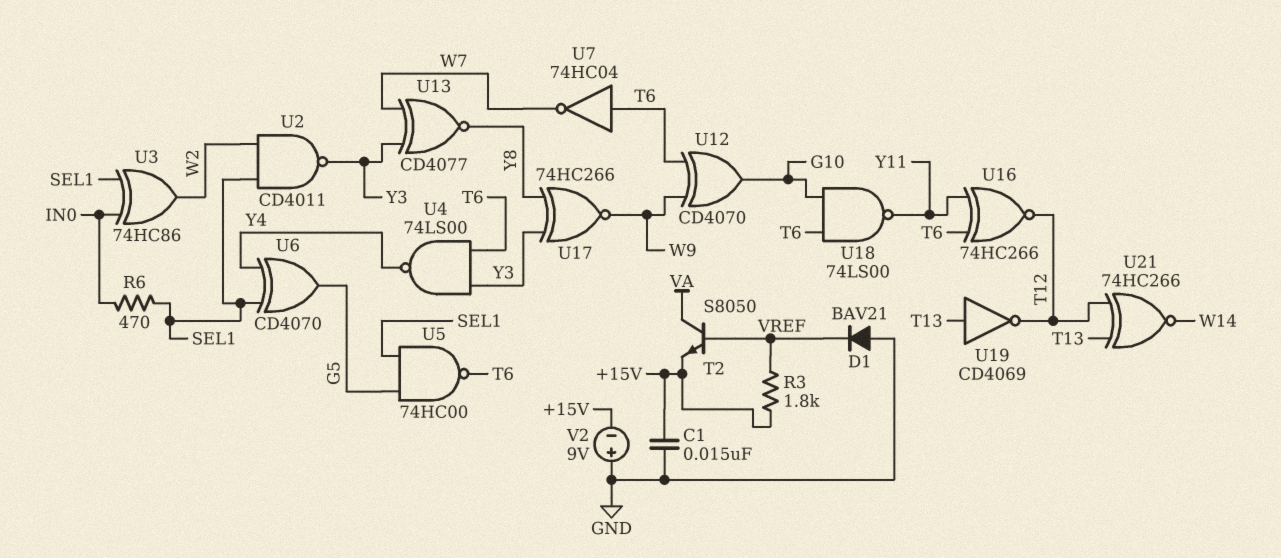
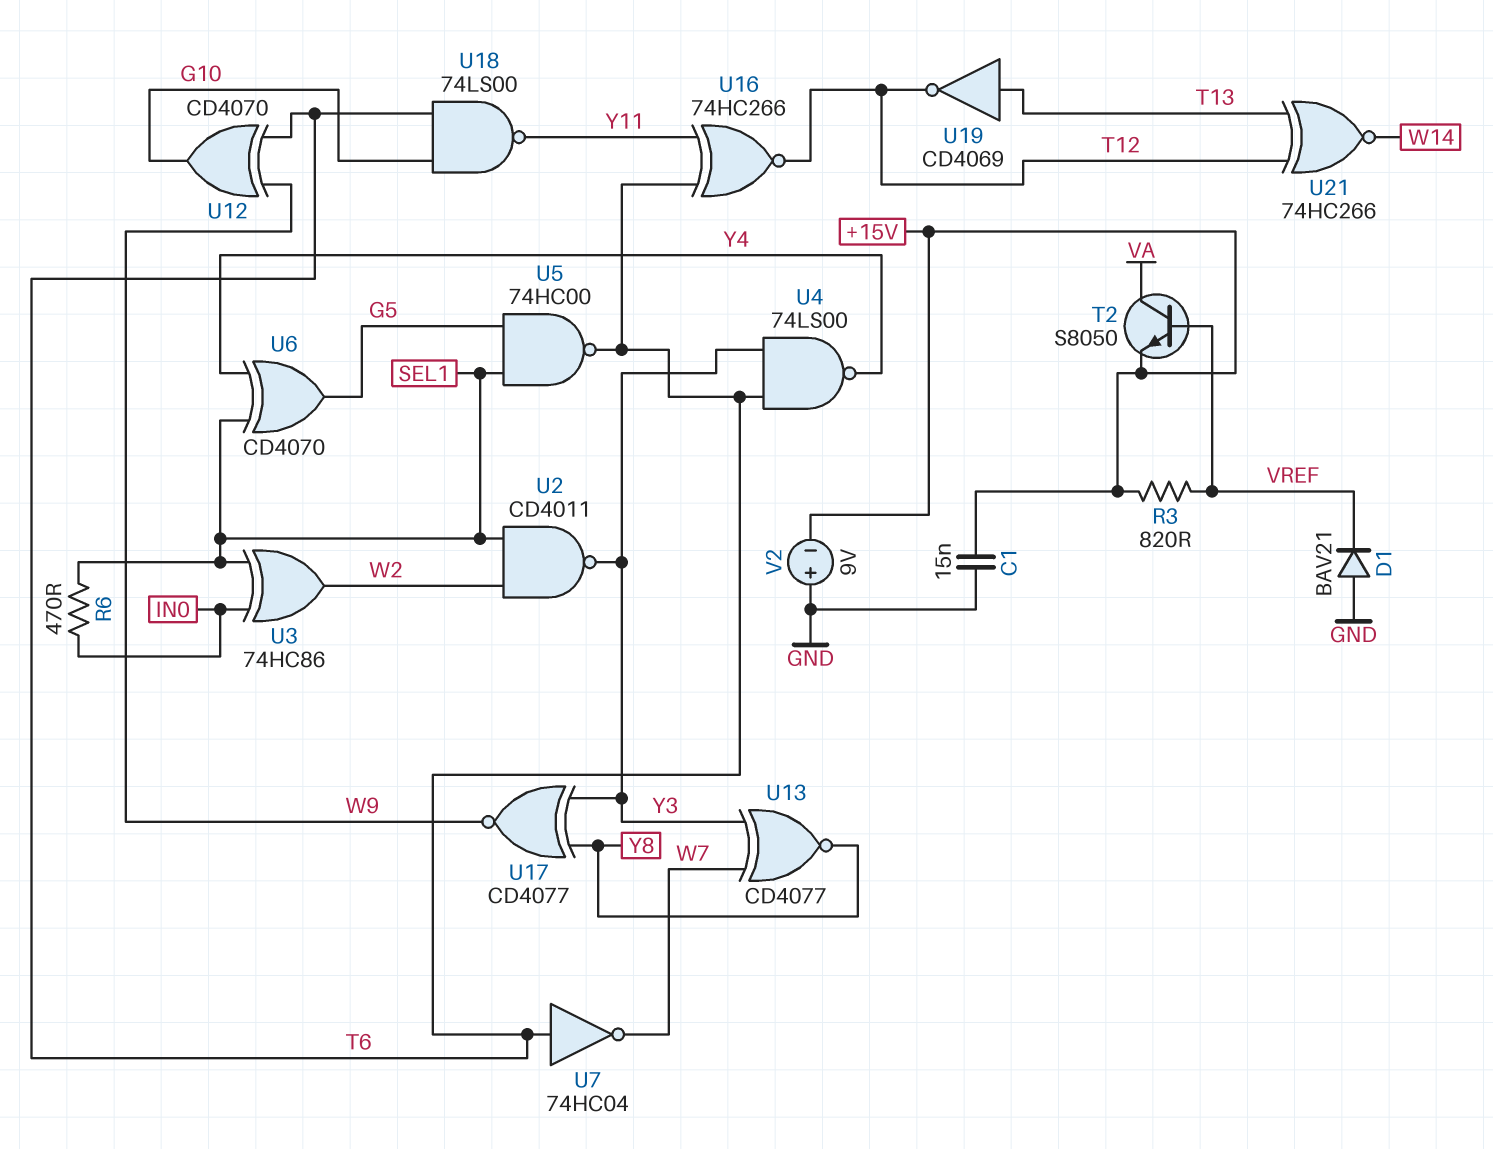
R3: 1.8k (+15V, VREF) -> 820 (+15V, VREF)
U17: XNOR 74HC266 (in Y3, in Y8, out W9) -> XNOR CD4077 (in Y3, in Y8, out W9)

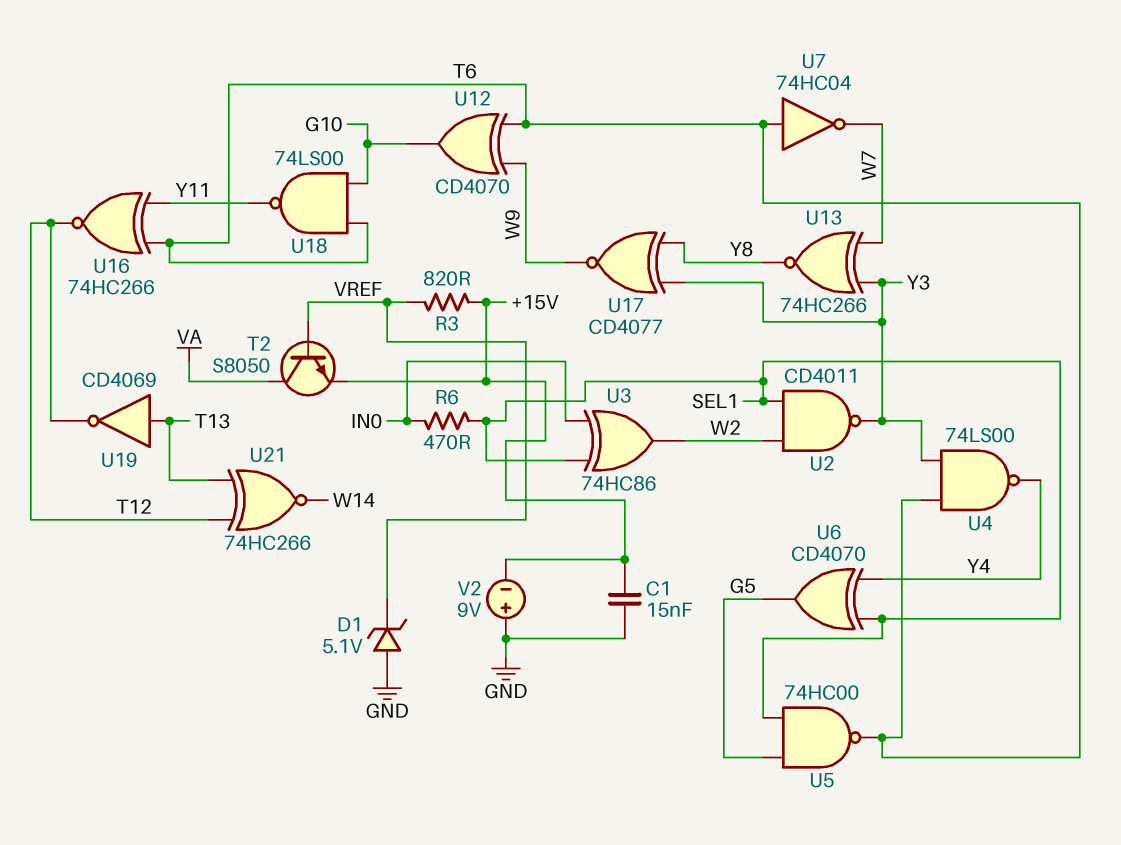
D1: diode BAV21 (A GND, K VREF) -> zener 5.1V (A GND, K VREF)
U13: XNOR CD4077 (in W7, in Y3, out Y8) -> XNOR 74HC266 (in W7, in Y3, out Y8)

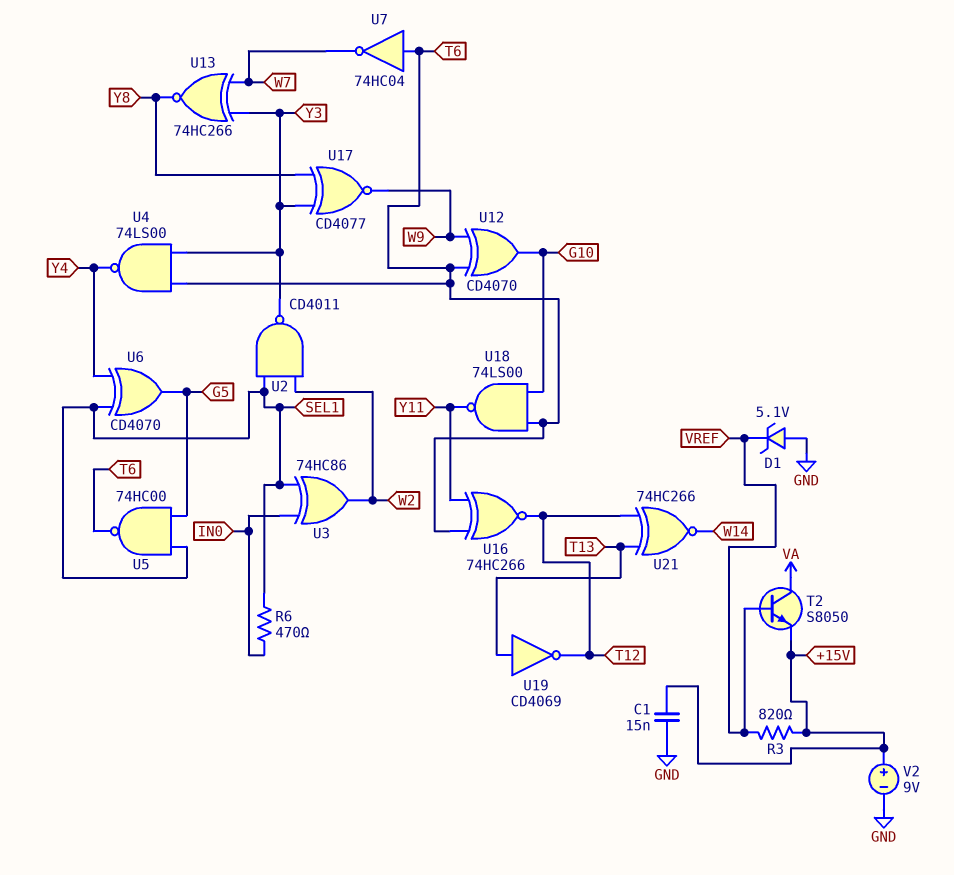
V2: 9V (plus GND, minus +15V) -> 9V (plus +15V, minus GND)

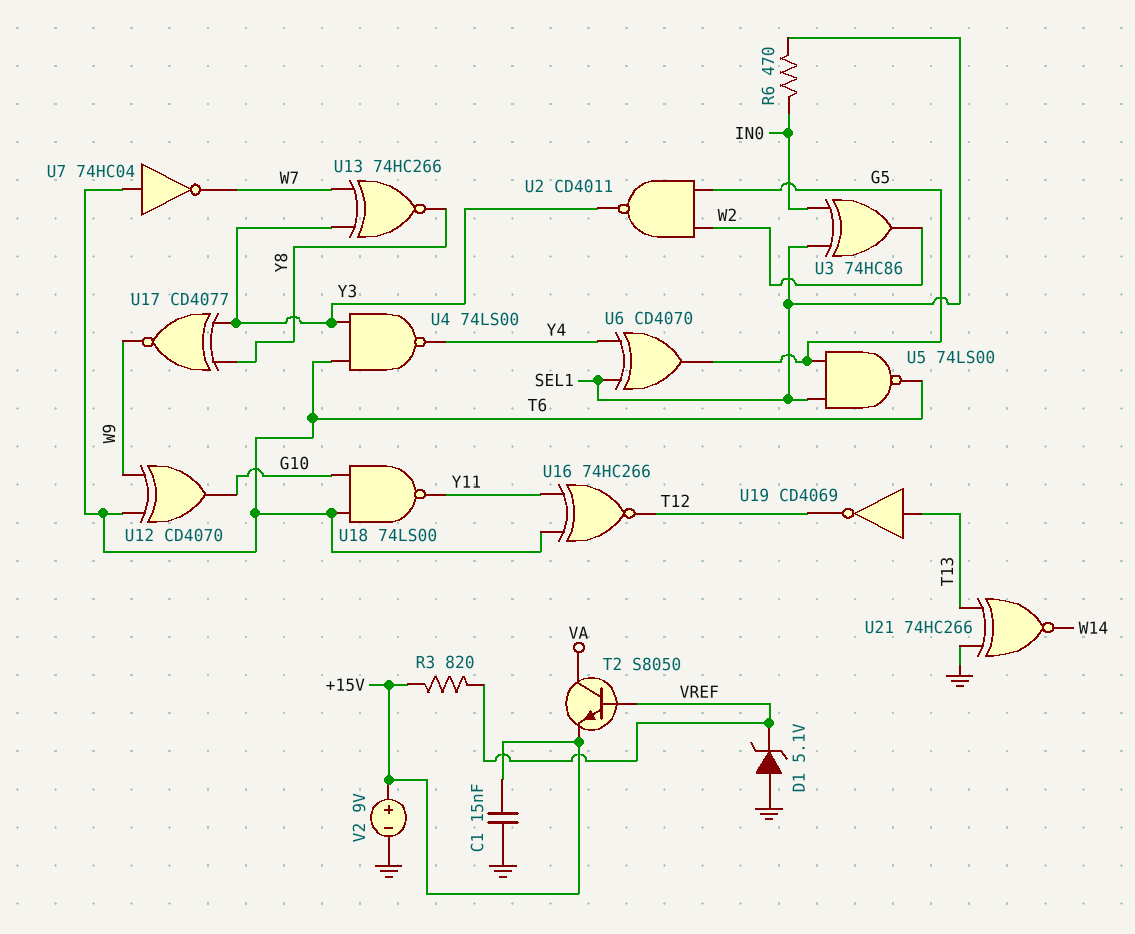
U2: NAND CD4011 (in SEL1, in W2, out Y3) -> NAND CD4011 (in G5, in W2, out Y3)
U5: NAND 74HC00 (in G5, in SEL1, out T6) -> NAND 74LS00 (in G5, in SEL1, out T6)
U21: XNOR 74HC266 (in T12, in T13, out W14) -> XNOR 74HC266 (in GND, in T13, out W14)

